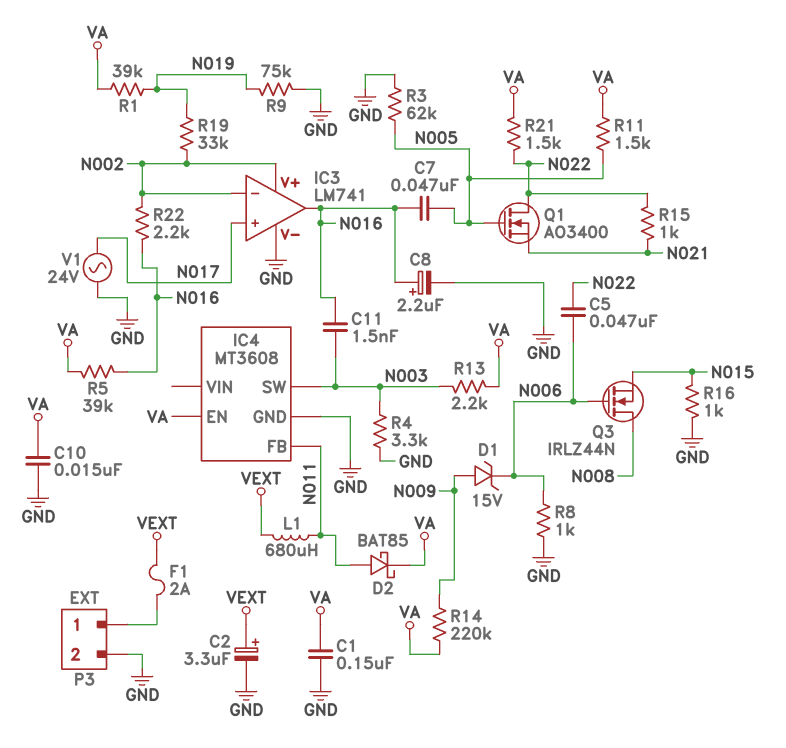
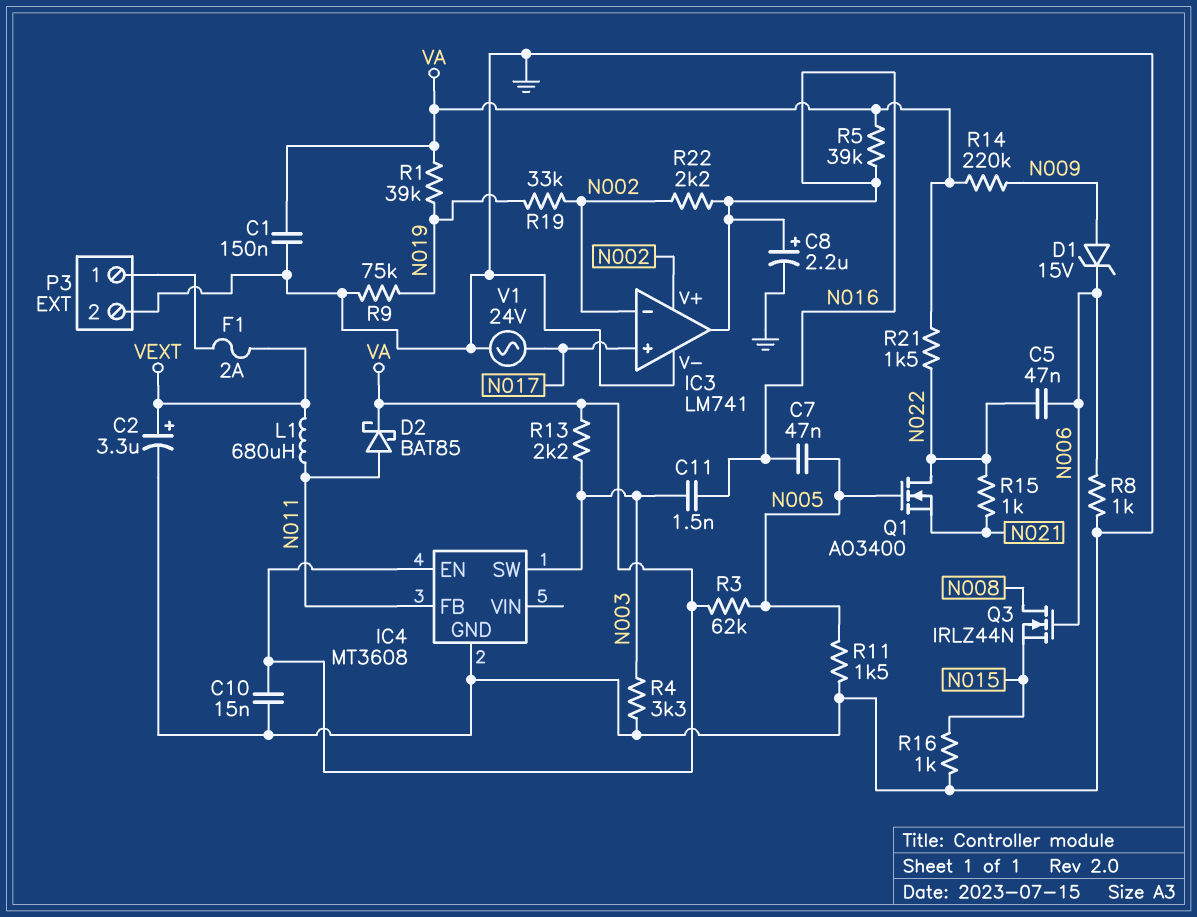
R3: 62k (GND, N005) -> 62k (N005, VA)
R11: 1.5k (N005, VA) -> 1.5k (GND, N005)

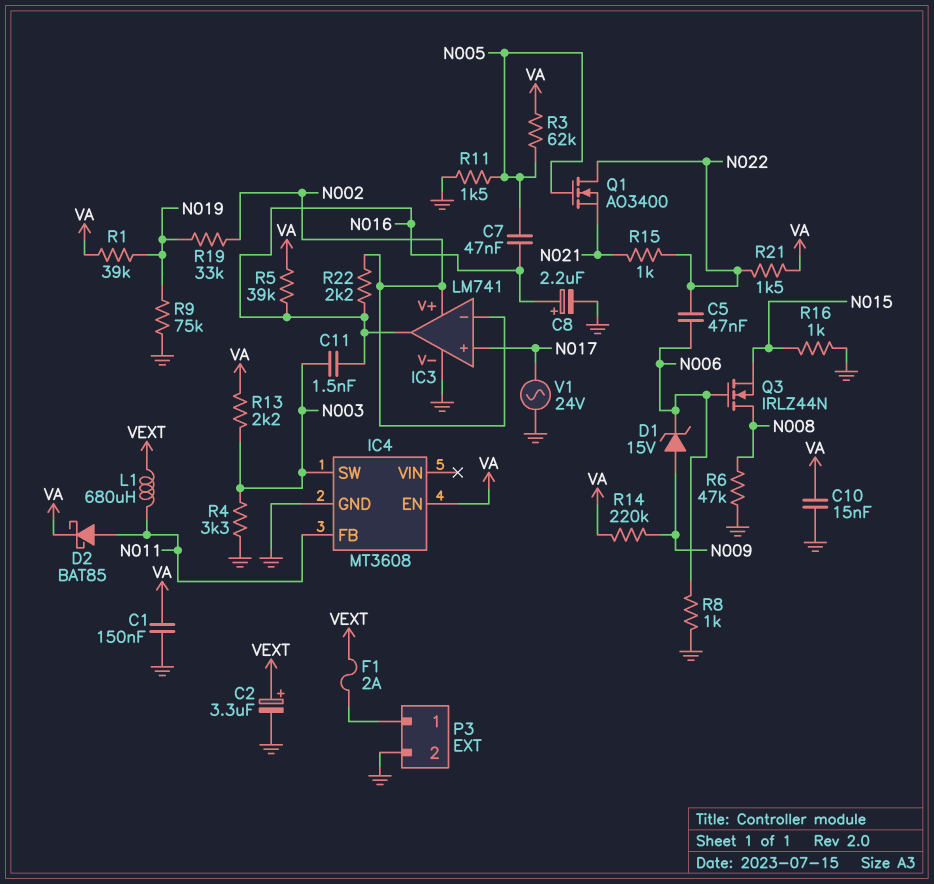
R6: none -> 47k (GND, N008)

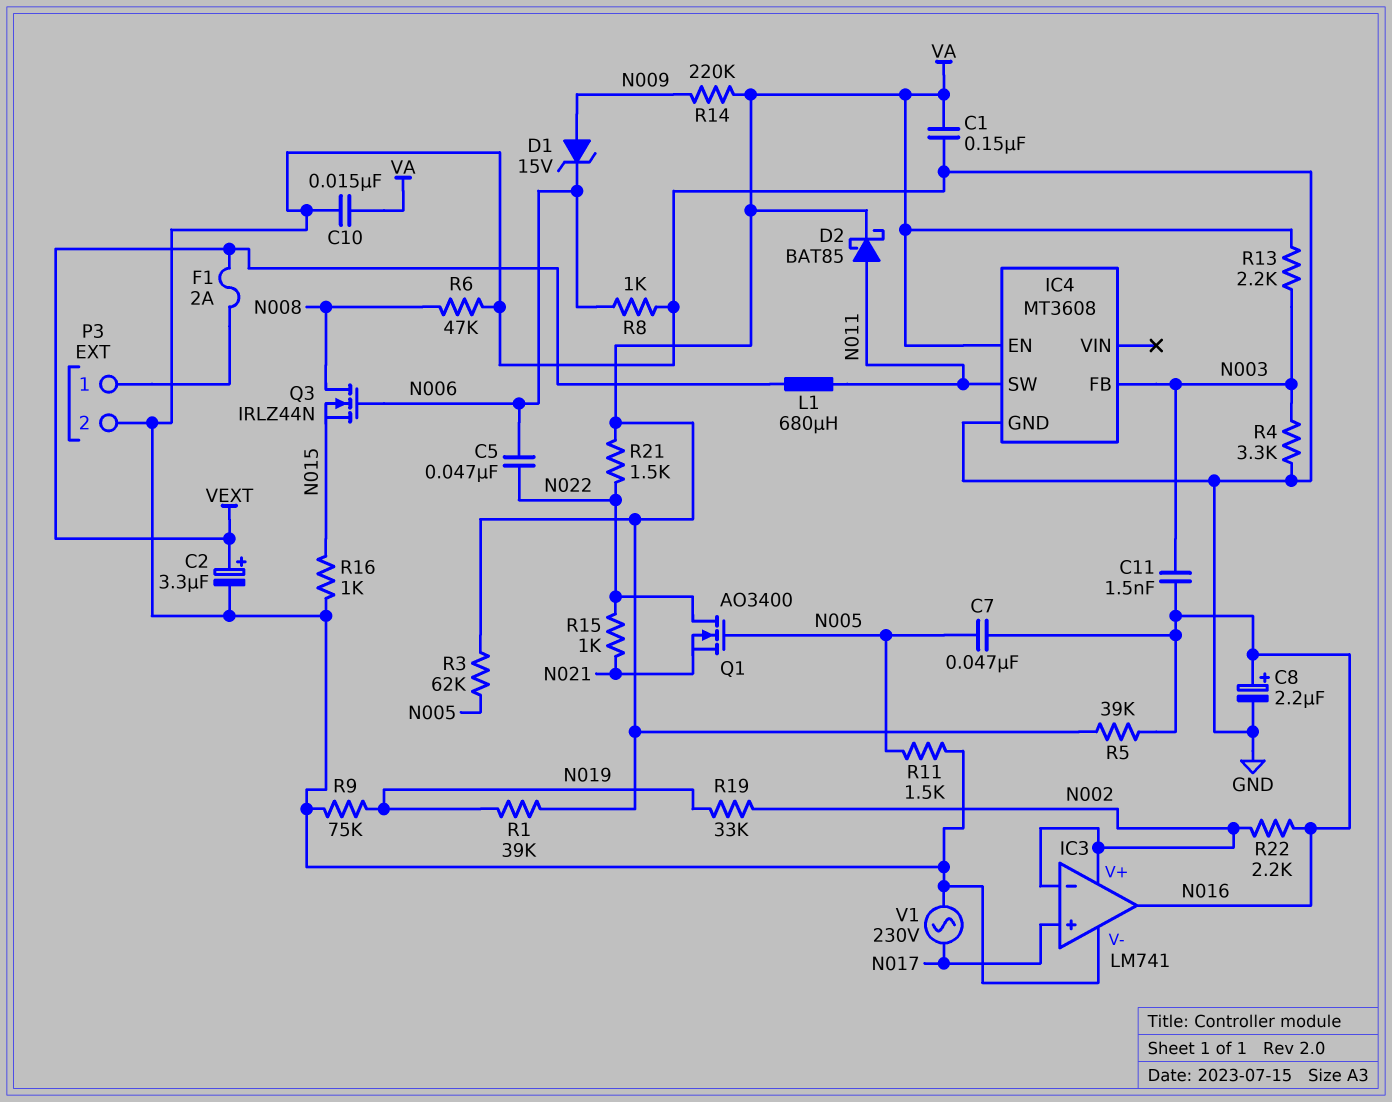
IC4 pin FB: N011 -> N003
IC4 pin SW: N003 -> N011
V1: AC 24V (GND, N017) -> AC 230V (GND, N017)

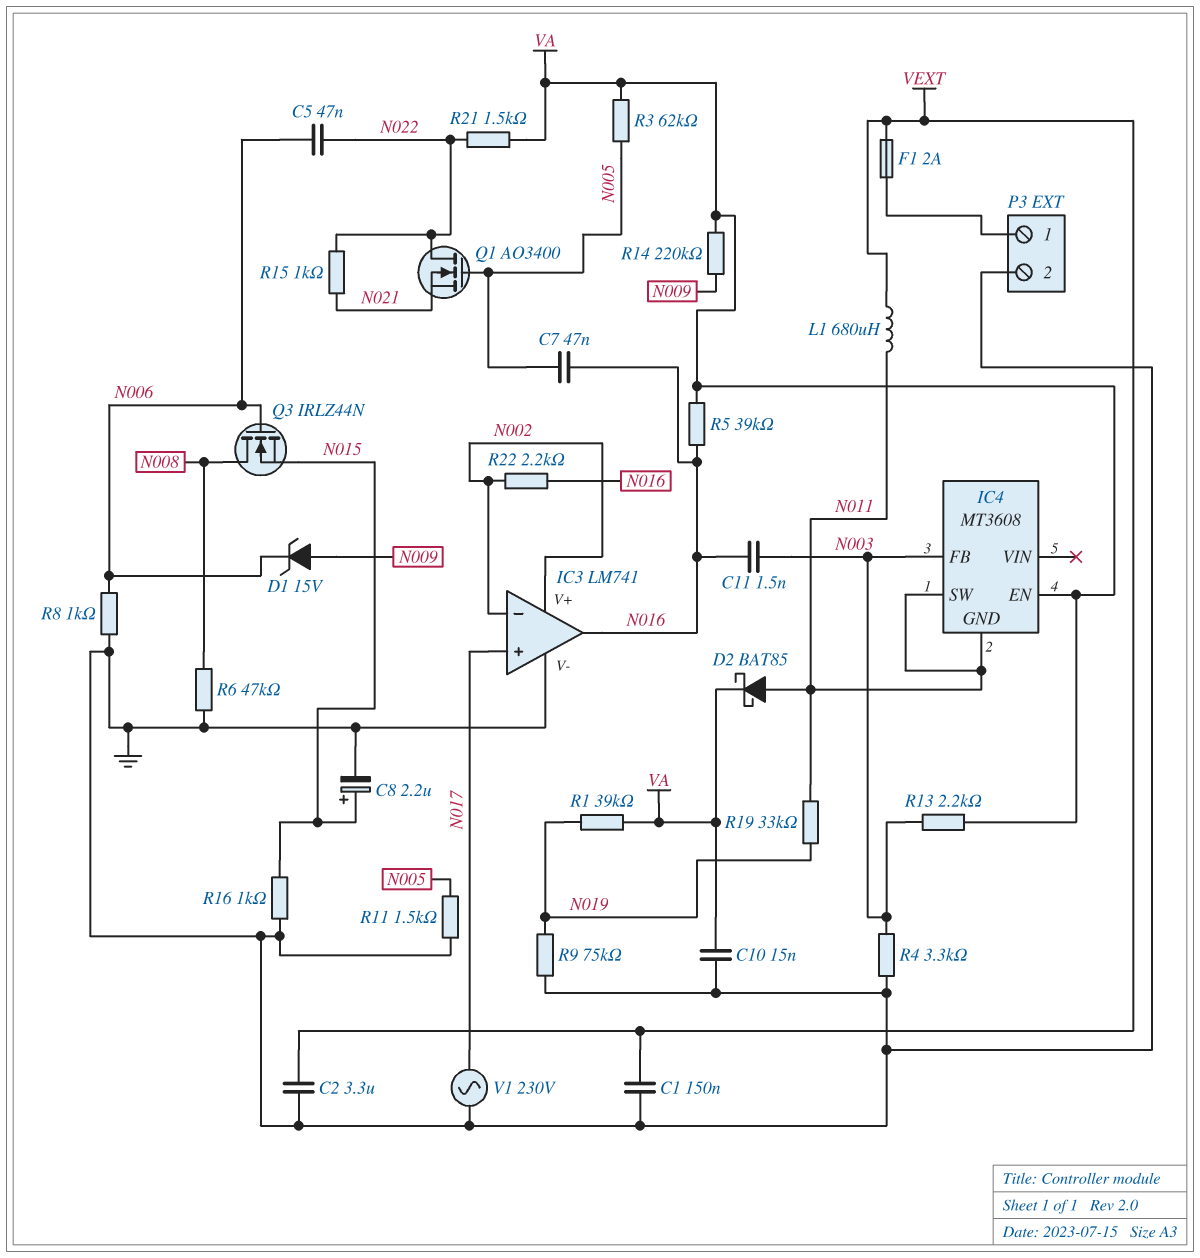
C1: 150nF (GND, VA) -> 150nF (GND, VEXT)
C2: 3.3uF (plus VEXT, minus GND) -> 3.3uF (GND, VEXT)
C8: 2.2uF (plus N016, minus GND) -> 2.2uF (plus N015, minus GND)
IC4 pin GND: GND -> N011
R19: 33k (N002, N019) -> 33k (N011, N019)

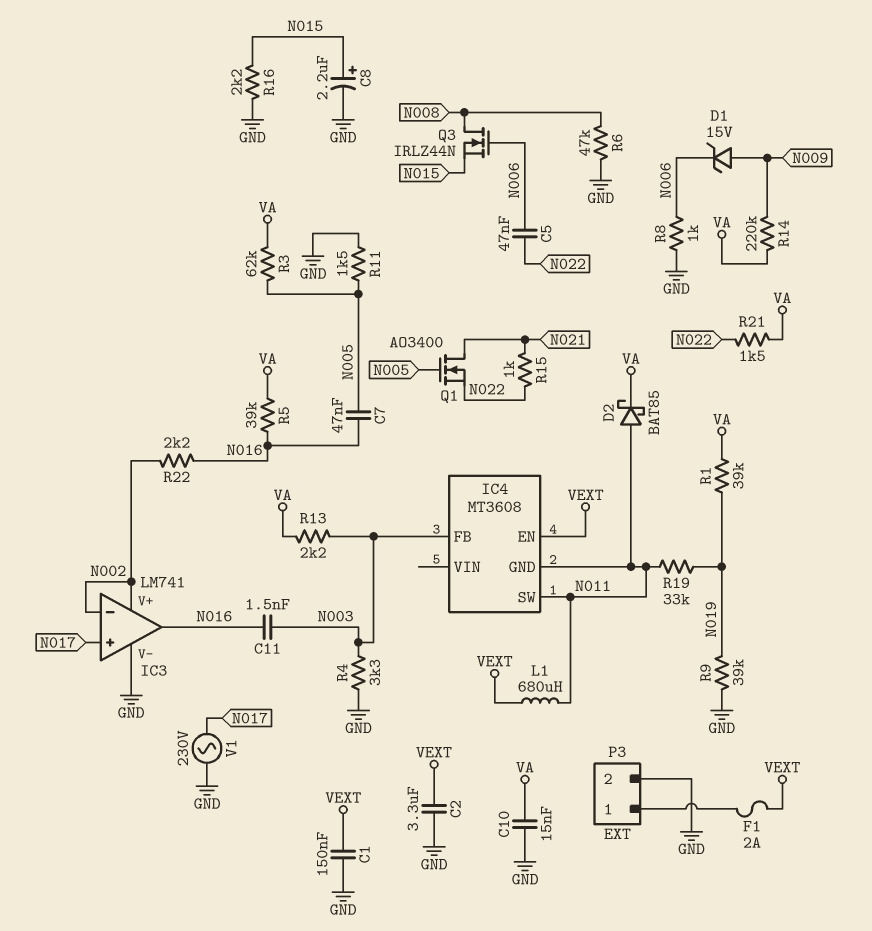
IC4 pin EN: VA -> VEXT
Q1: NMOS AO3400 (G N005, D N022, S N021) -> NMOS AO3400 (G N005, D N021, S N022)
R9: 75k (GND, N019) -> 39k (GND, N019)
R16: 1k (GND, N015) -> 2.2k (GND, N015)

